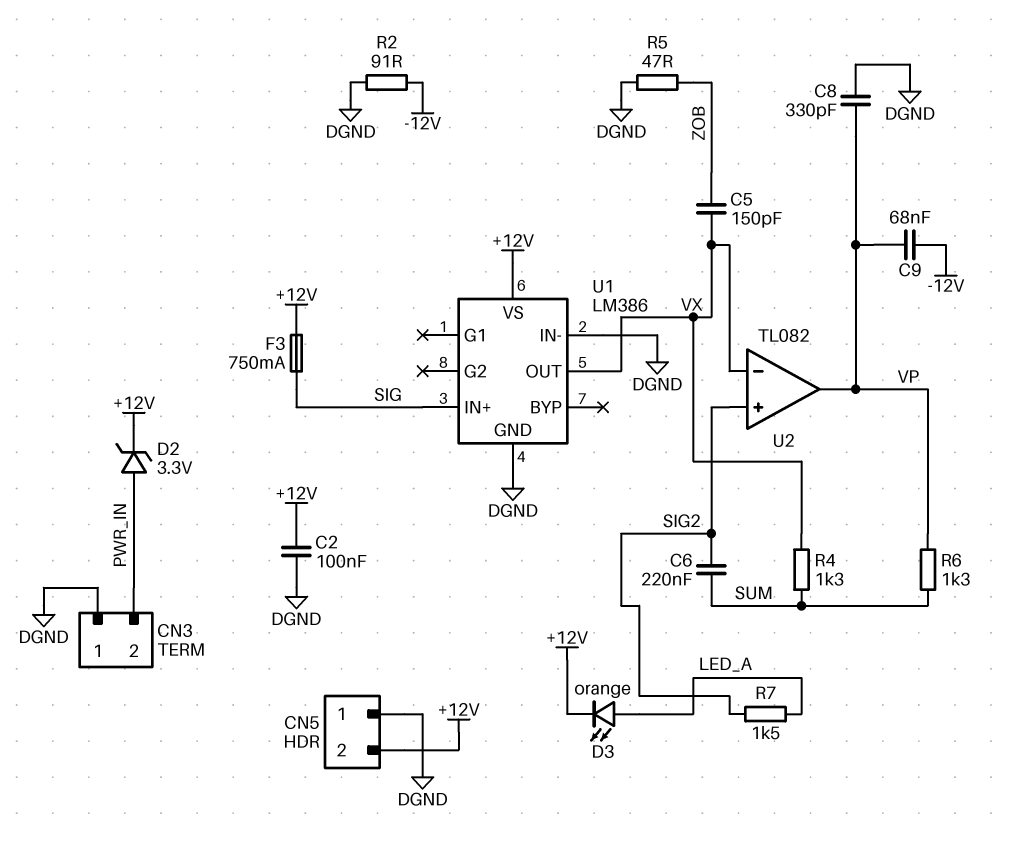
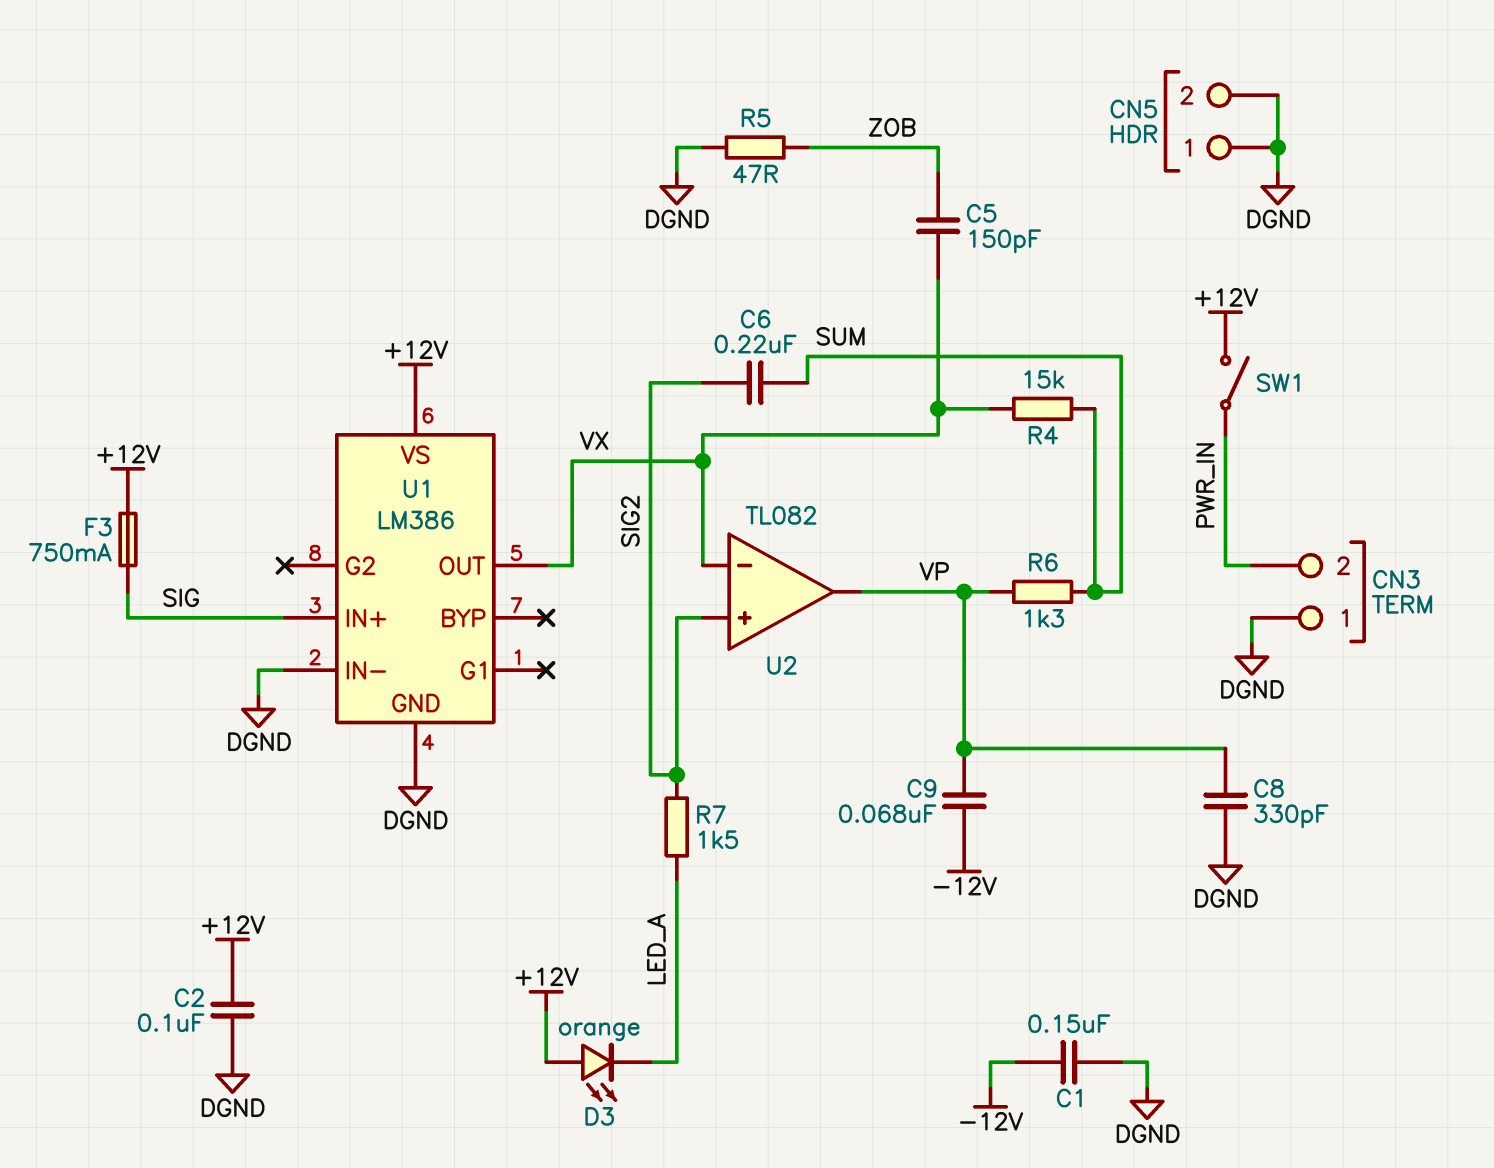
C1: none -> 150nF (-12V, DGND)
CN5 pin 2: +12V -> DGND
D2: zener 3.3V (A PWR_IN, K +12V) -> none
D3: LED orange (A LED_A, K +12V) -> LED orange (A +12V, K LED_A)
R2: 91 (-12V, DGND) -> none
R4: 1.3k (SUM, VX) -> 15k (SUM, VX)
SW1: none -> switch (+12V, PWR_IN)

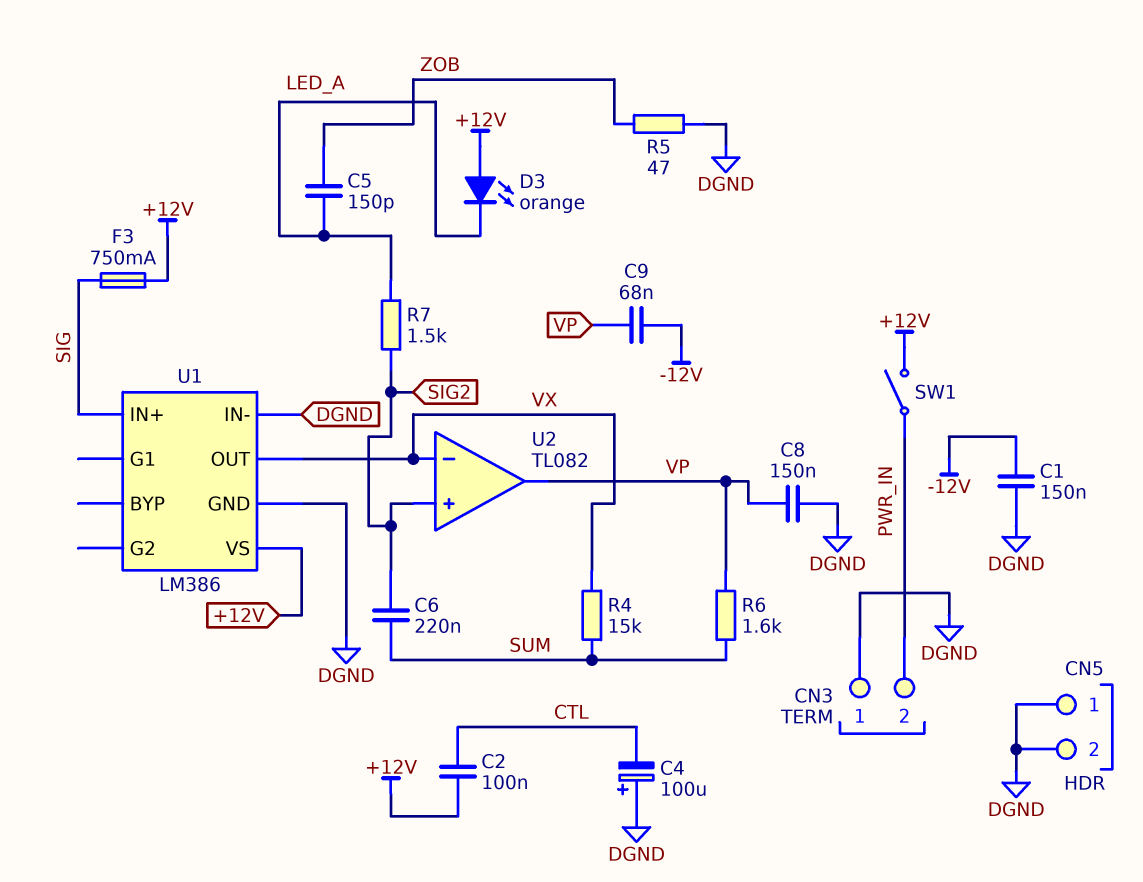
C2: 100nF (+12V, DGND) -> 100nF (+12V, CTL)
C4: none -> 100uF (plus DGND, minus CTL)
C5: 150pF (VX, ZOB) -> 150pF (LED_A, ZOB)
C8: 330pF (DGND, VP) -> 150nF (DGND, VP)
R6: 1.3k (SUM, VP) -> 1.6k (SUM, VP)

